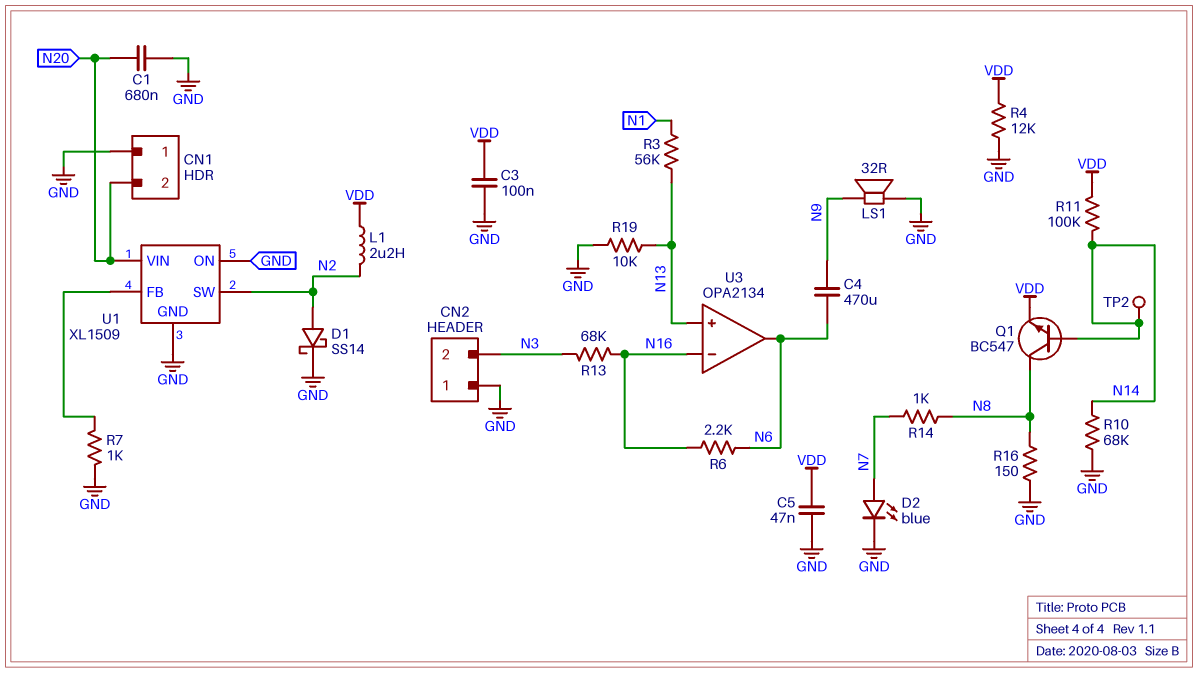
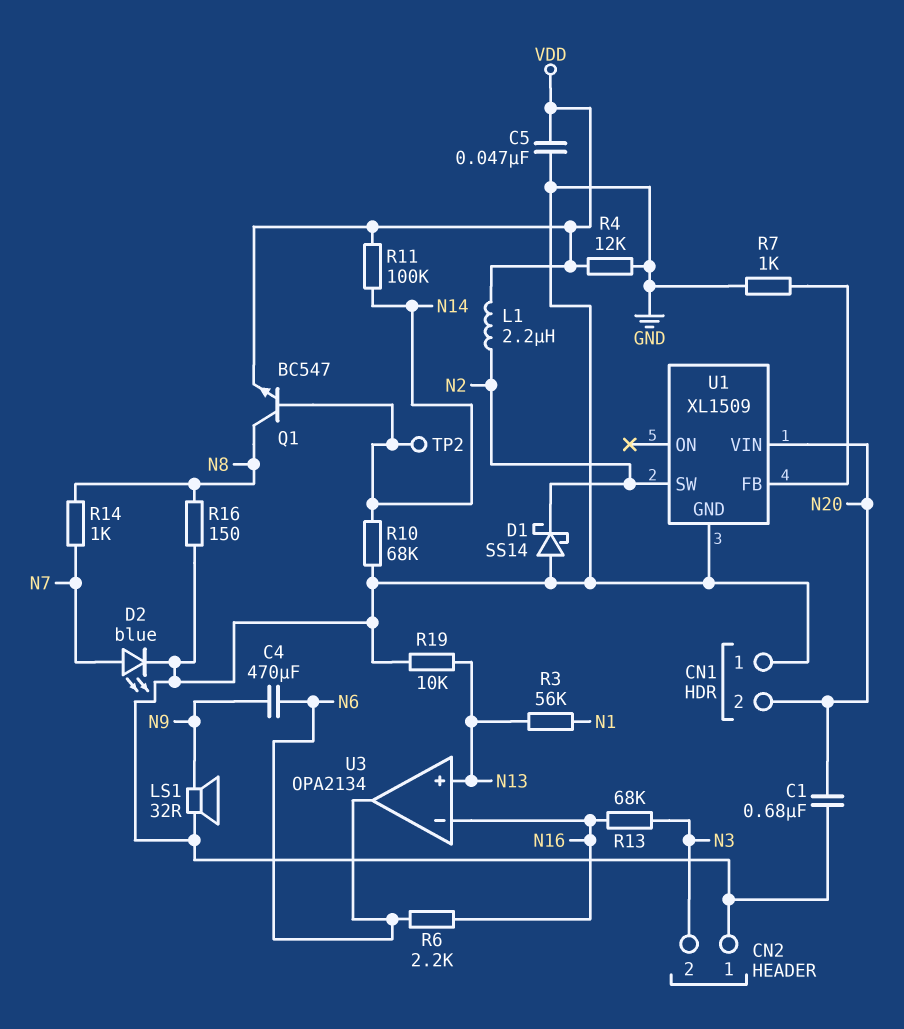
C3: 100nF (GND, VDD) -> none
D1: schottky SS14 (A N2, K GND) -> schottky SS14 (A GND, K N2)
U1 pin ON: GND -> none

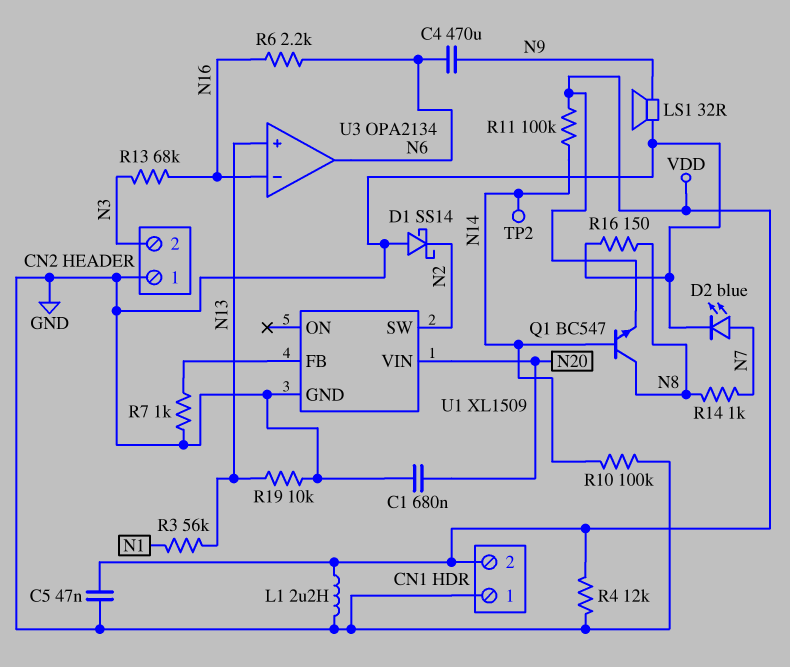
CN1 pin 2: N20 -> VDD
L1: 2.2uH (N2, VDD) -> 2.2uH (GND, VDD)
R10: 68k (GND, N14) -> 100k (GND, N14)

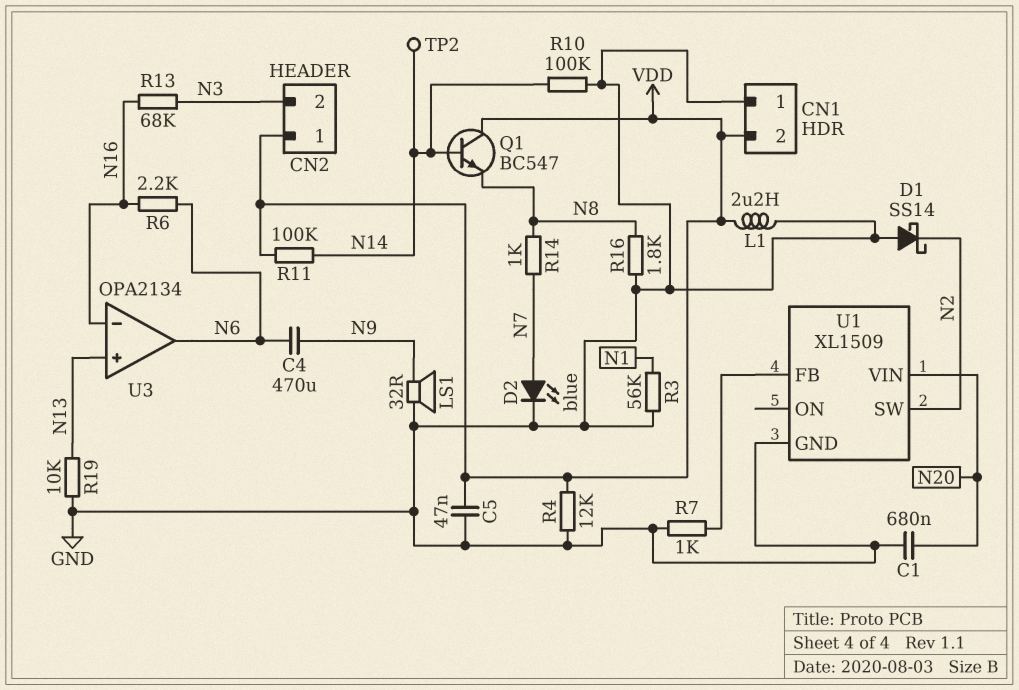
CN2 pin 1: GND -> VDD
Q1: NPN BC547 (B N14, C N8, E VDD) -> NPN BC547 (B N14, C VDD, E N8)
R3: 56k (N1, N13) -> 56k (GND, N1)
R16: 150 (GND, N8) -> 1.8k (GND, N8)

